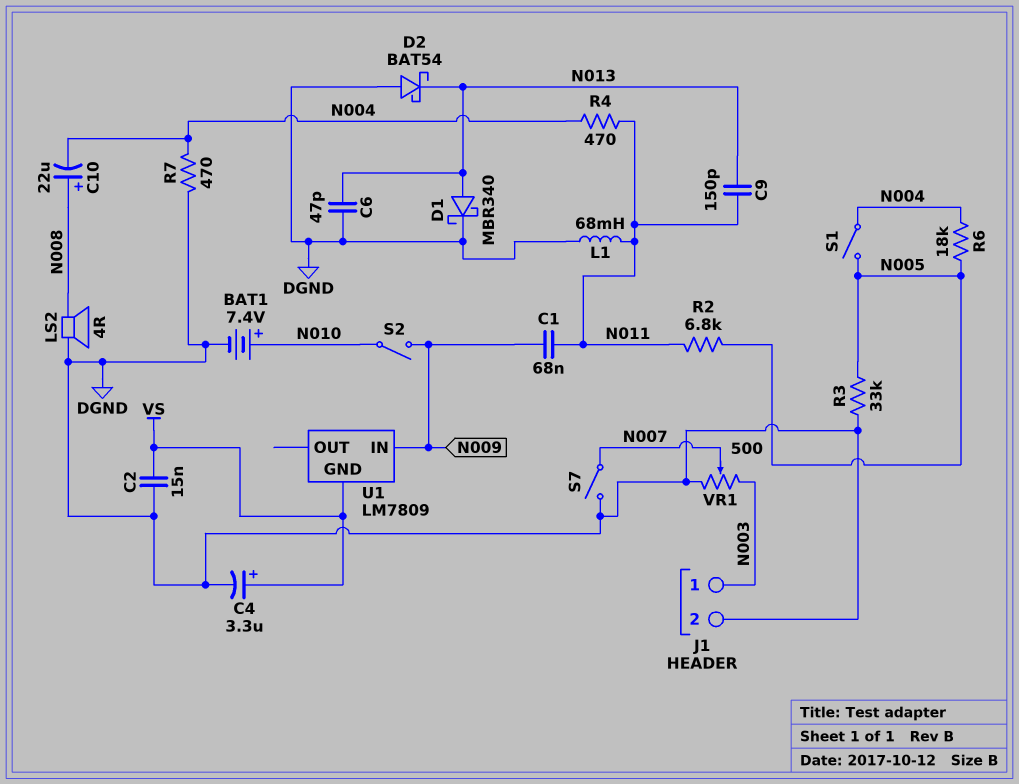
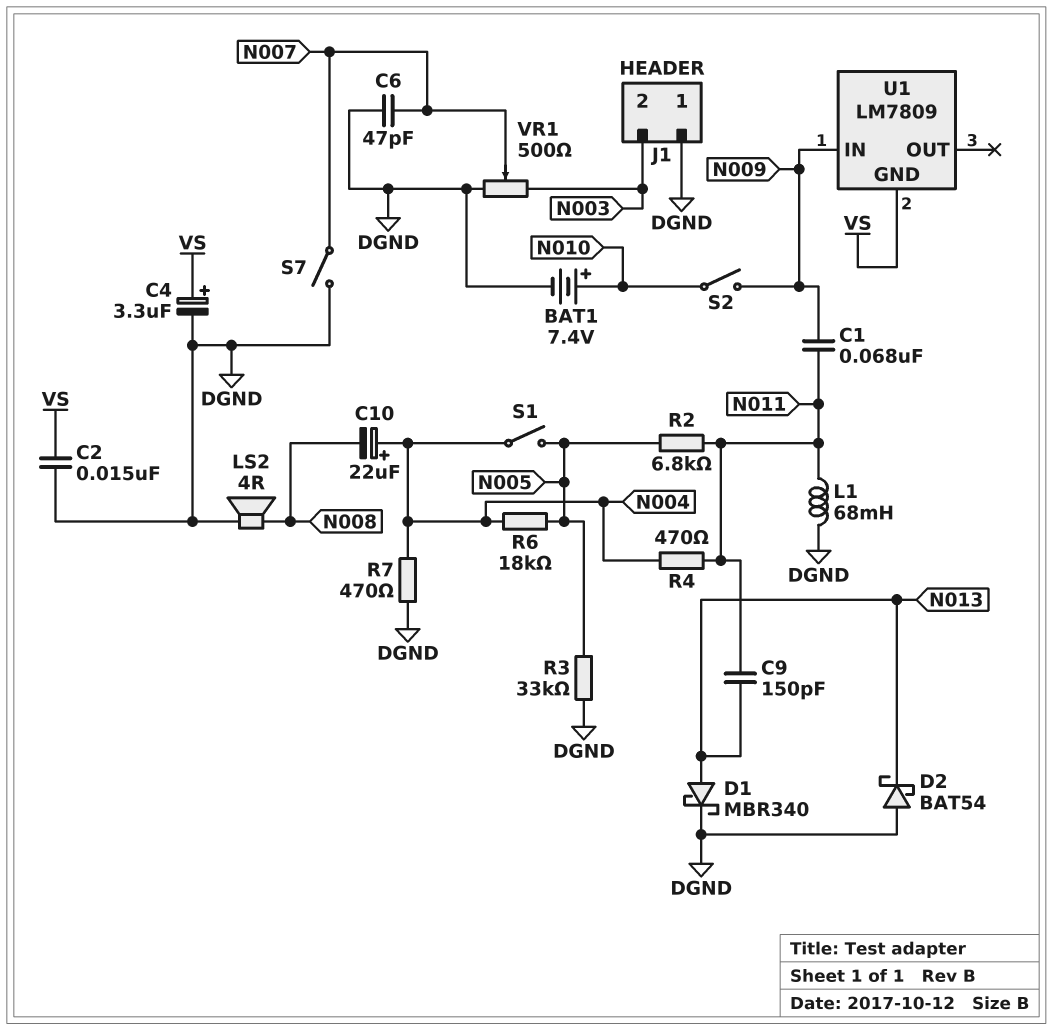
C6: 47pF (DGND, N013) -> 47pF (DGND, N007)
C10: 22uF (plus N008, minus N004) -> 22uF (plus N004, minus N008)
J1 pin 1: N003 -> DGND
J1 pin 2: DGND -> N003

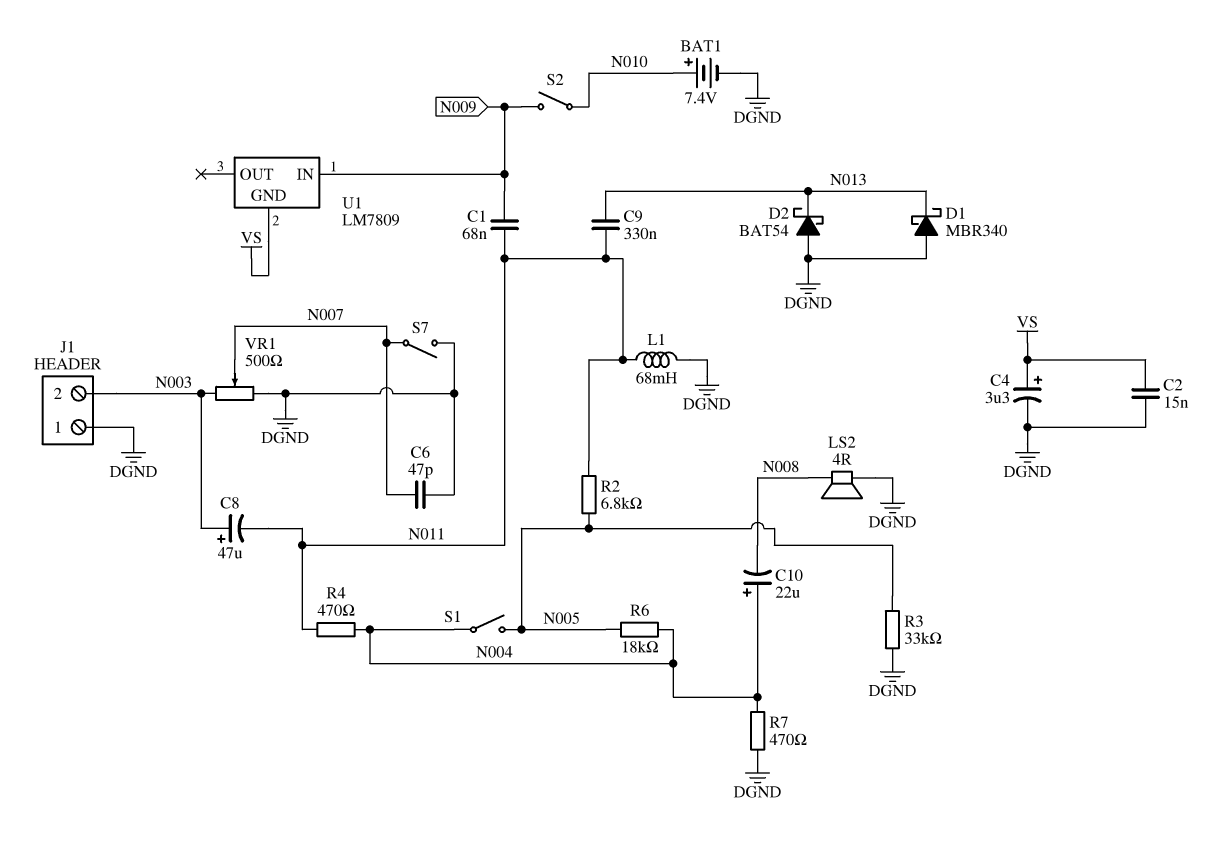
C8: none -> 47uF (plus N003, minus N011)
C9: 150pF (N011, N013) -> 330nF (N011, N013)
D1: schottky MBR340 (A N013, K DGND) -> schottky MBR340 (A DGND, K N013)

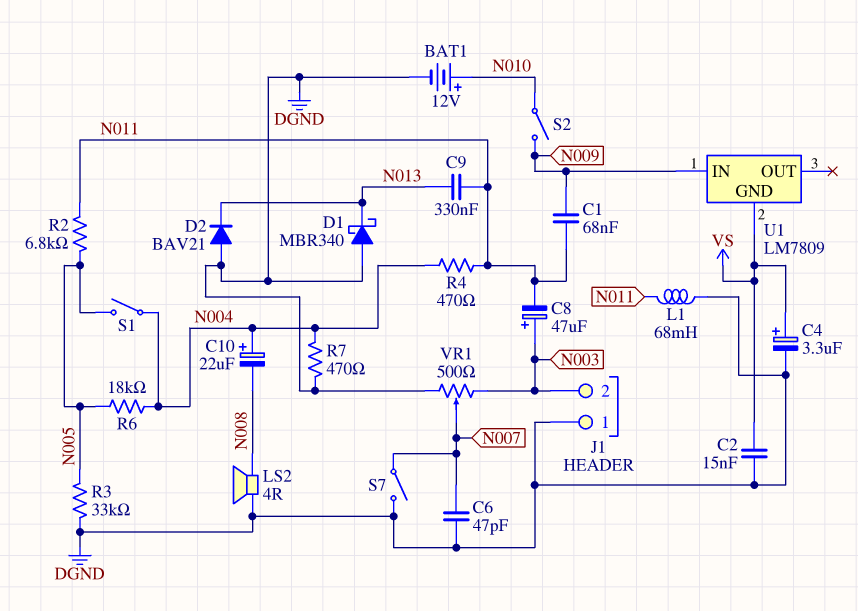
BAT1: 7.4V (plus N010, minus DGND) -> 12V (plus N010, minus DGND)
D2: schottky BAT54 (A DGND, K N013) -> diode BAV21 (A DGND, K N013)

